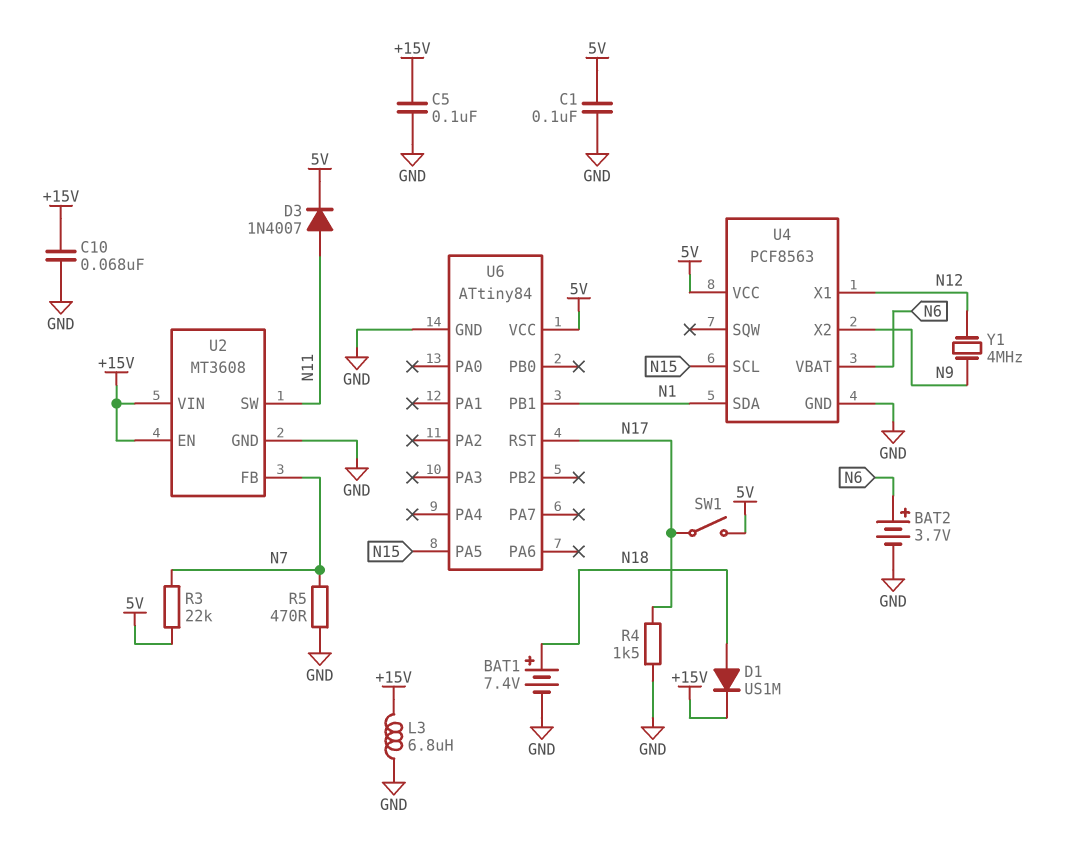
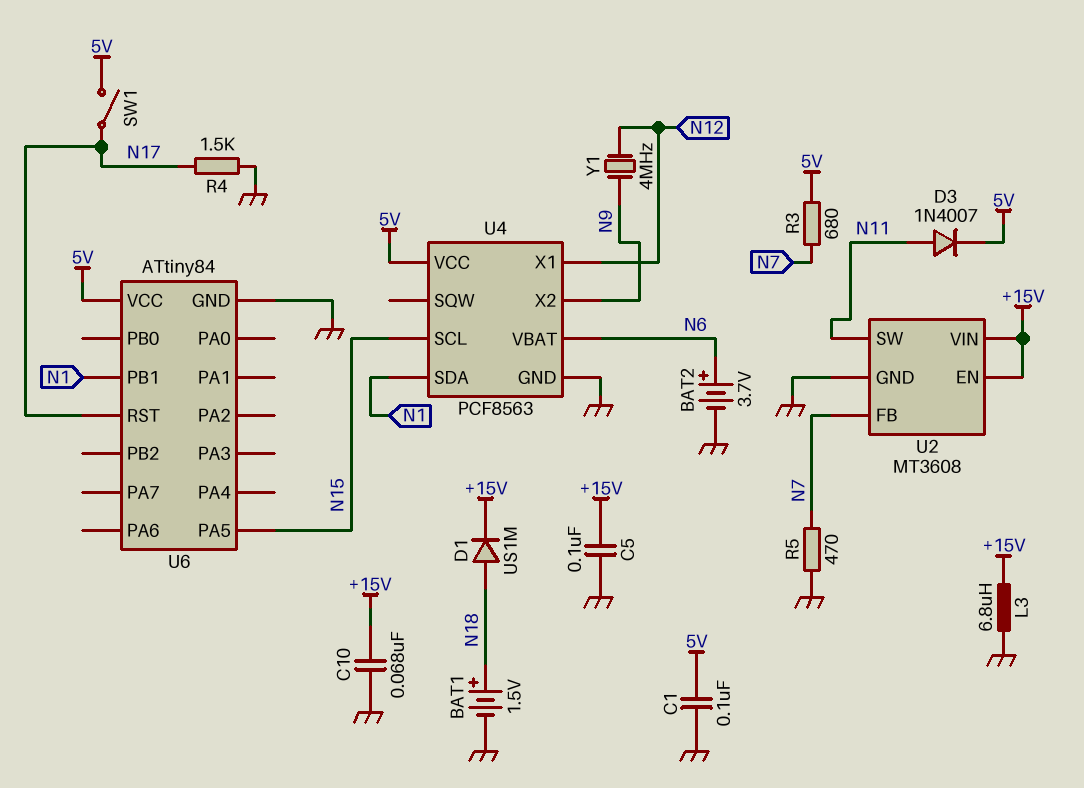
BAT1: 7.4V (plus N18, minus GND) -> 1.5V (plus N18, minus GND)
R3: 22k (5V, N7) -> 680 (5V, N7)

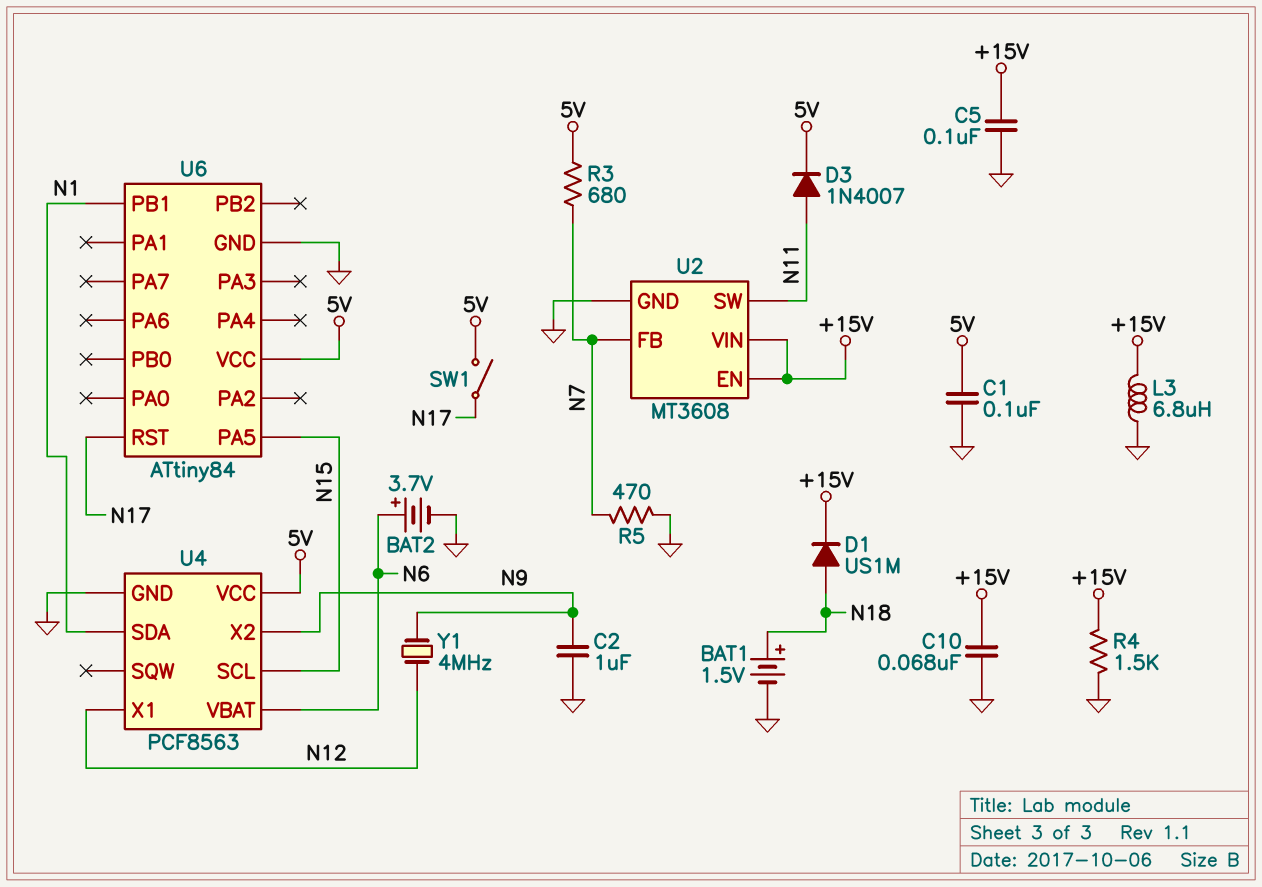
C2: none -> 1uF (GND, N9)
R4: 1.5k (GND, N17) -> 1.5k (+15V, GND)

